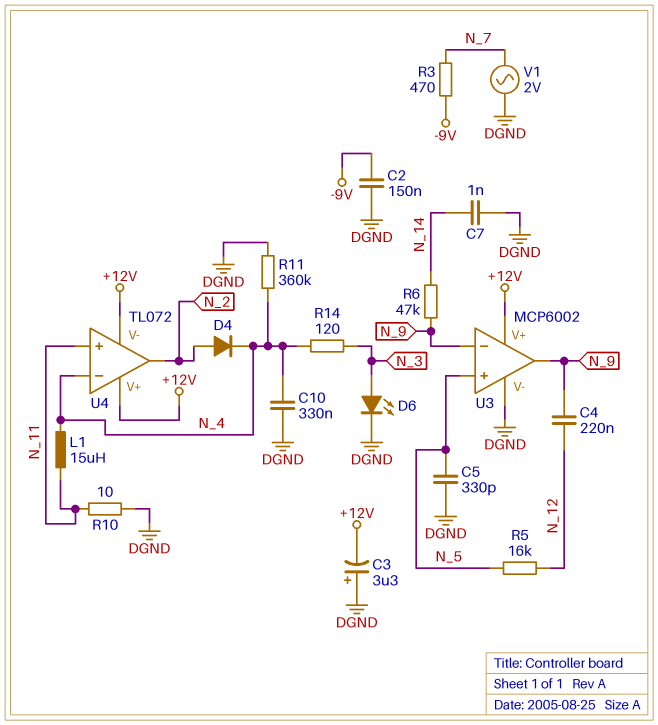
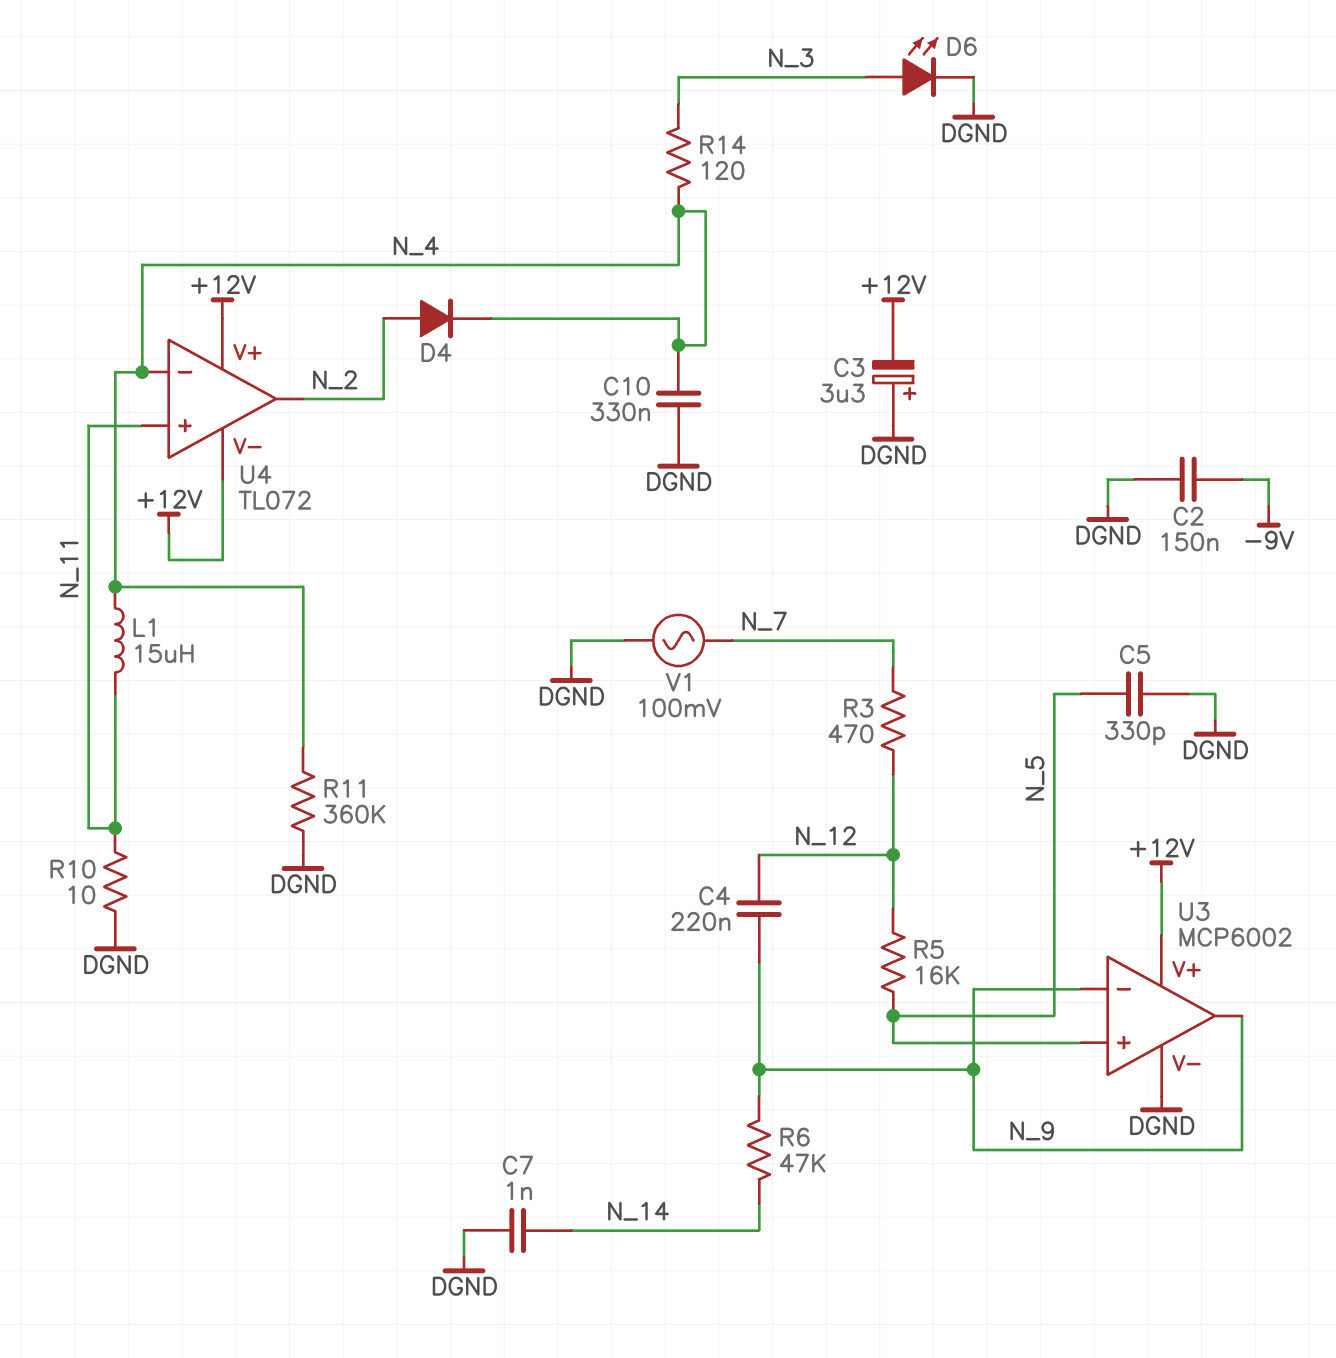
R3: 470 (-9V, N_7) -> 470 (N_7, N_12)
V1: AC 2V (DGND, N_7) -> AC 100mV (DGND, N_7)

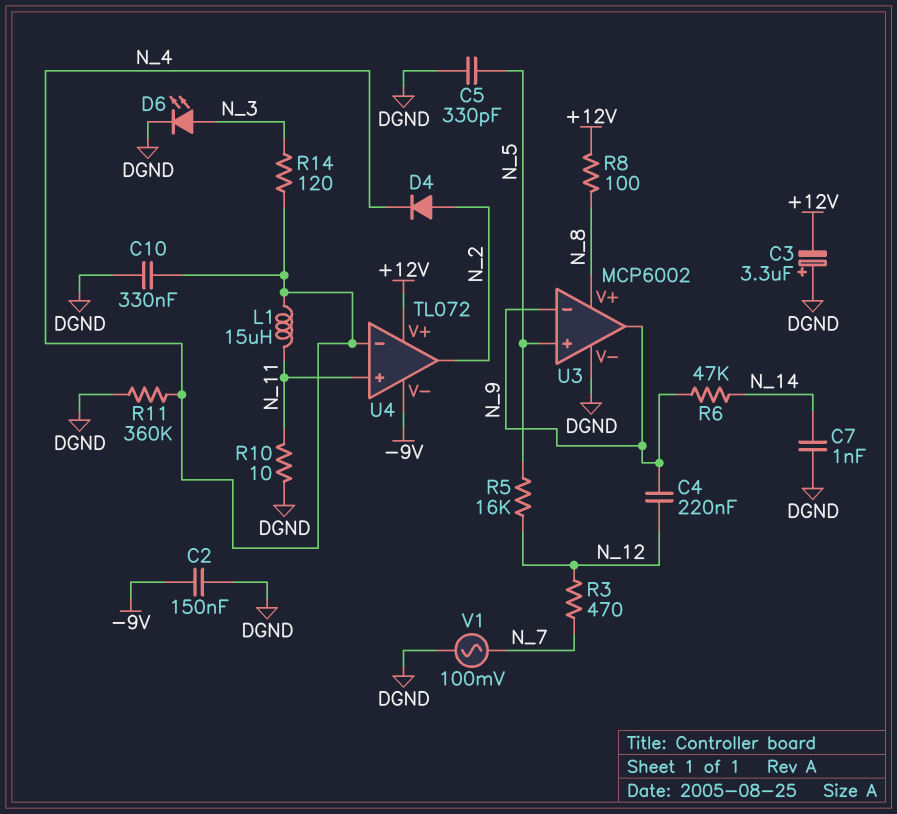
R8: none -> 100 (+12V, N_8)
U3 pin V+: +12V -> N_8
U4 pin V-: +12V -> -9V

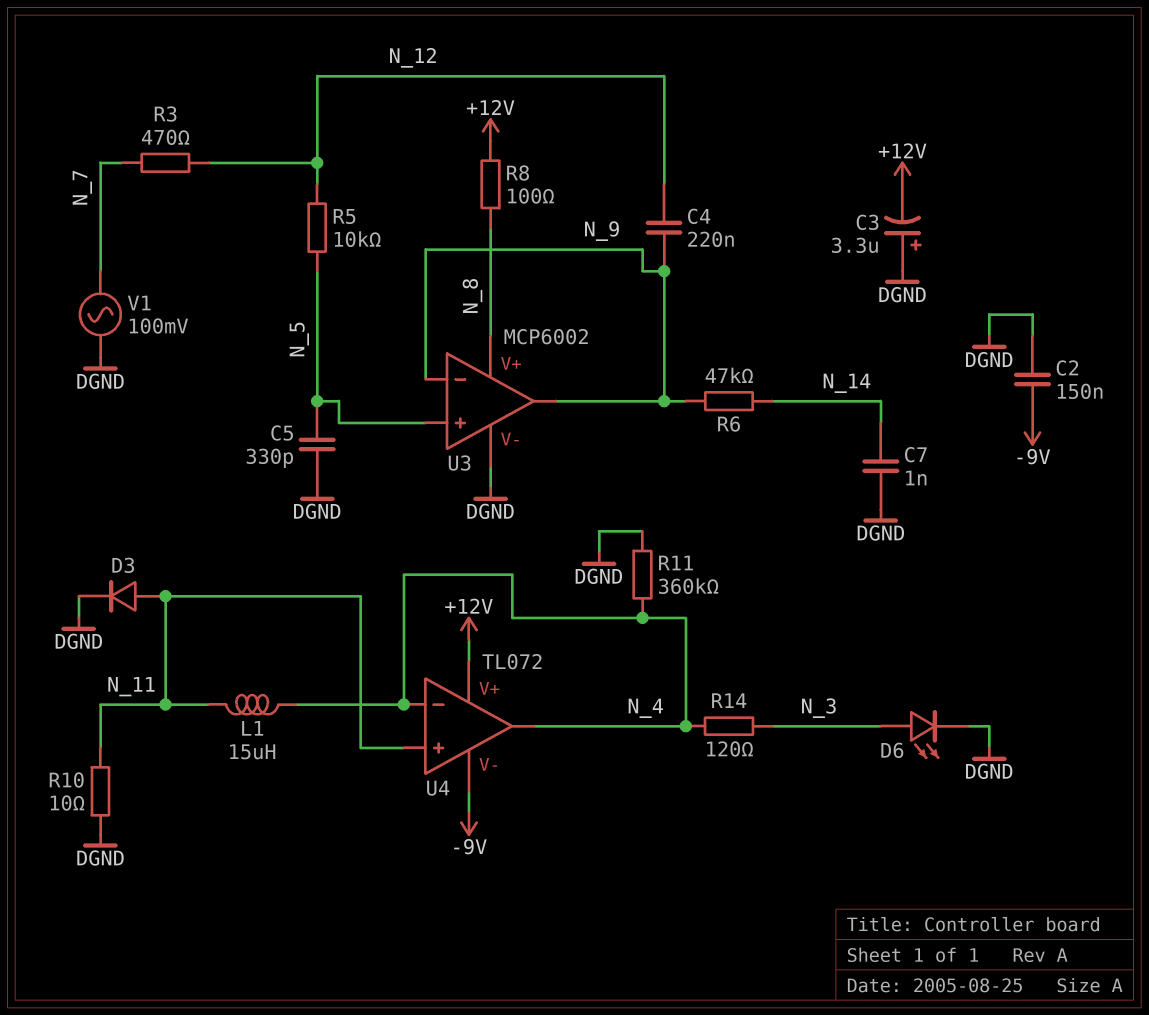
C10: 330nF (DGND, N_4) -> none
D3: none -> diode (A N_11, K DGND)
D4: diode (A N_2, K N_4) -> none
R5: 16k (N_5, N_12) -> 10k (N_5, N_12)
U4 pin out: N_2 -> N_4

